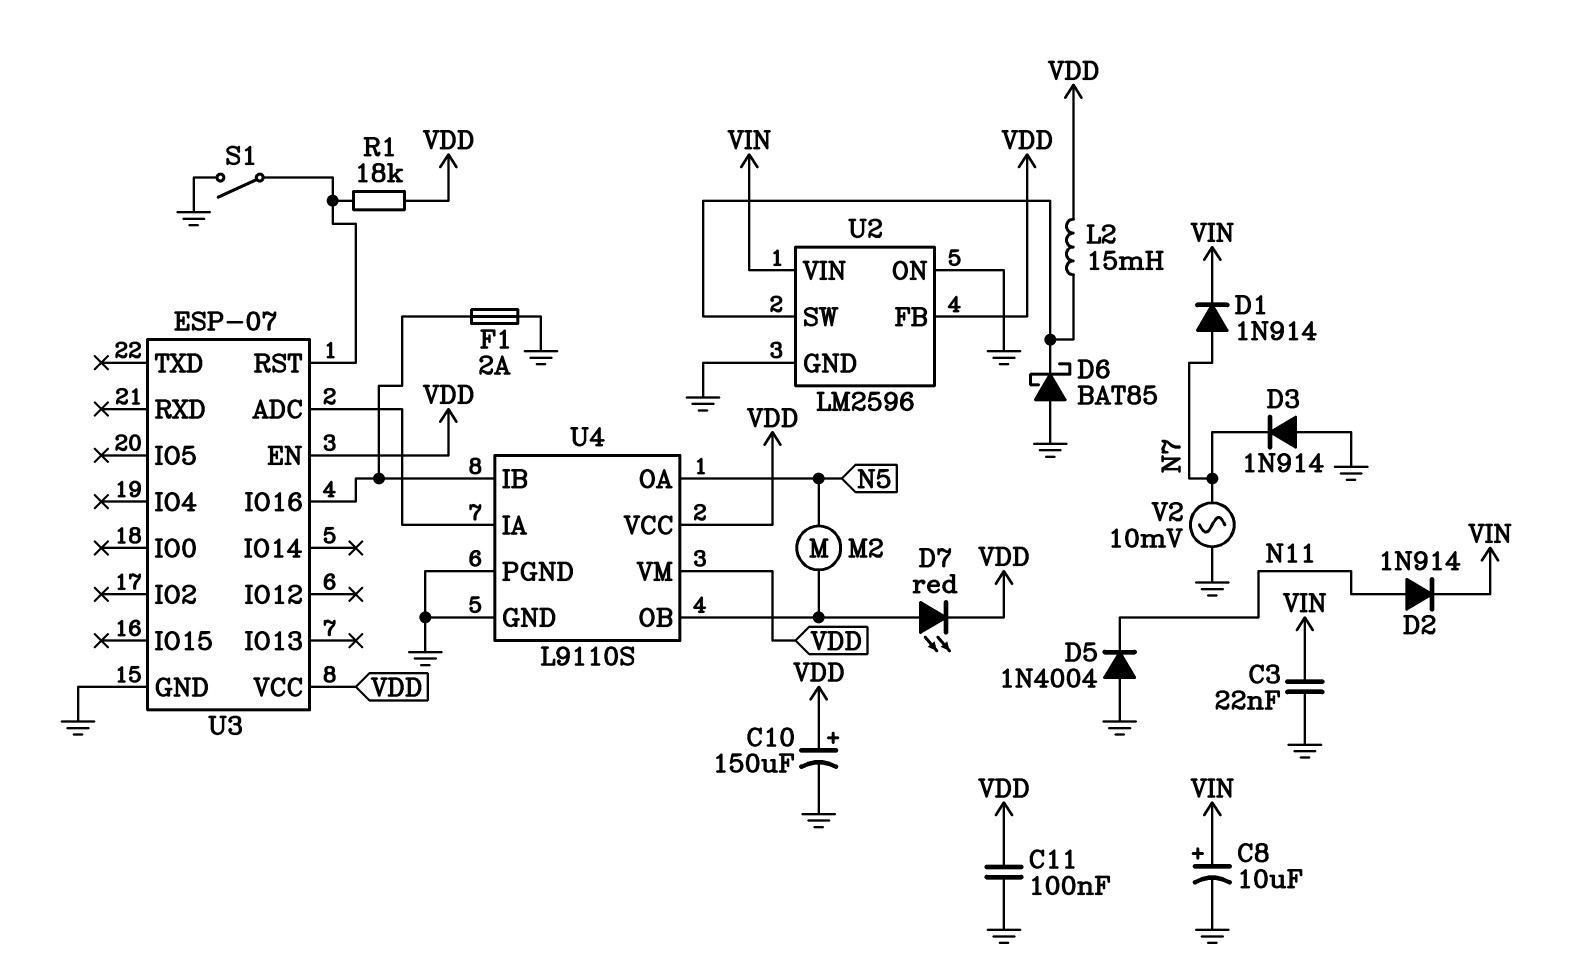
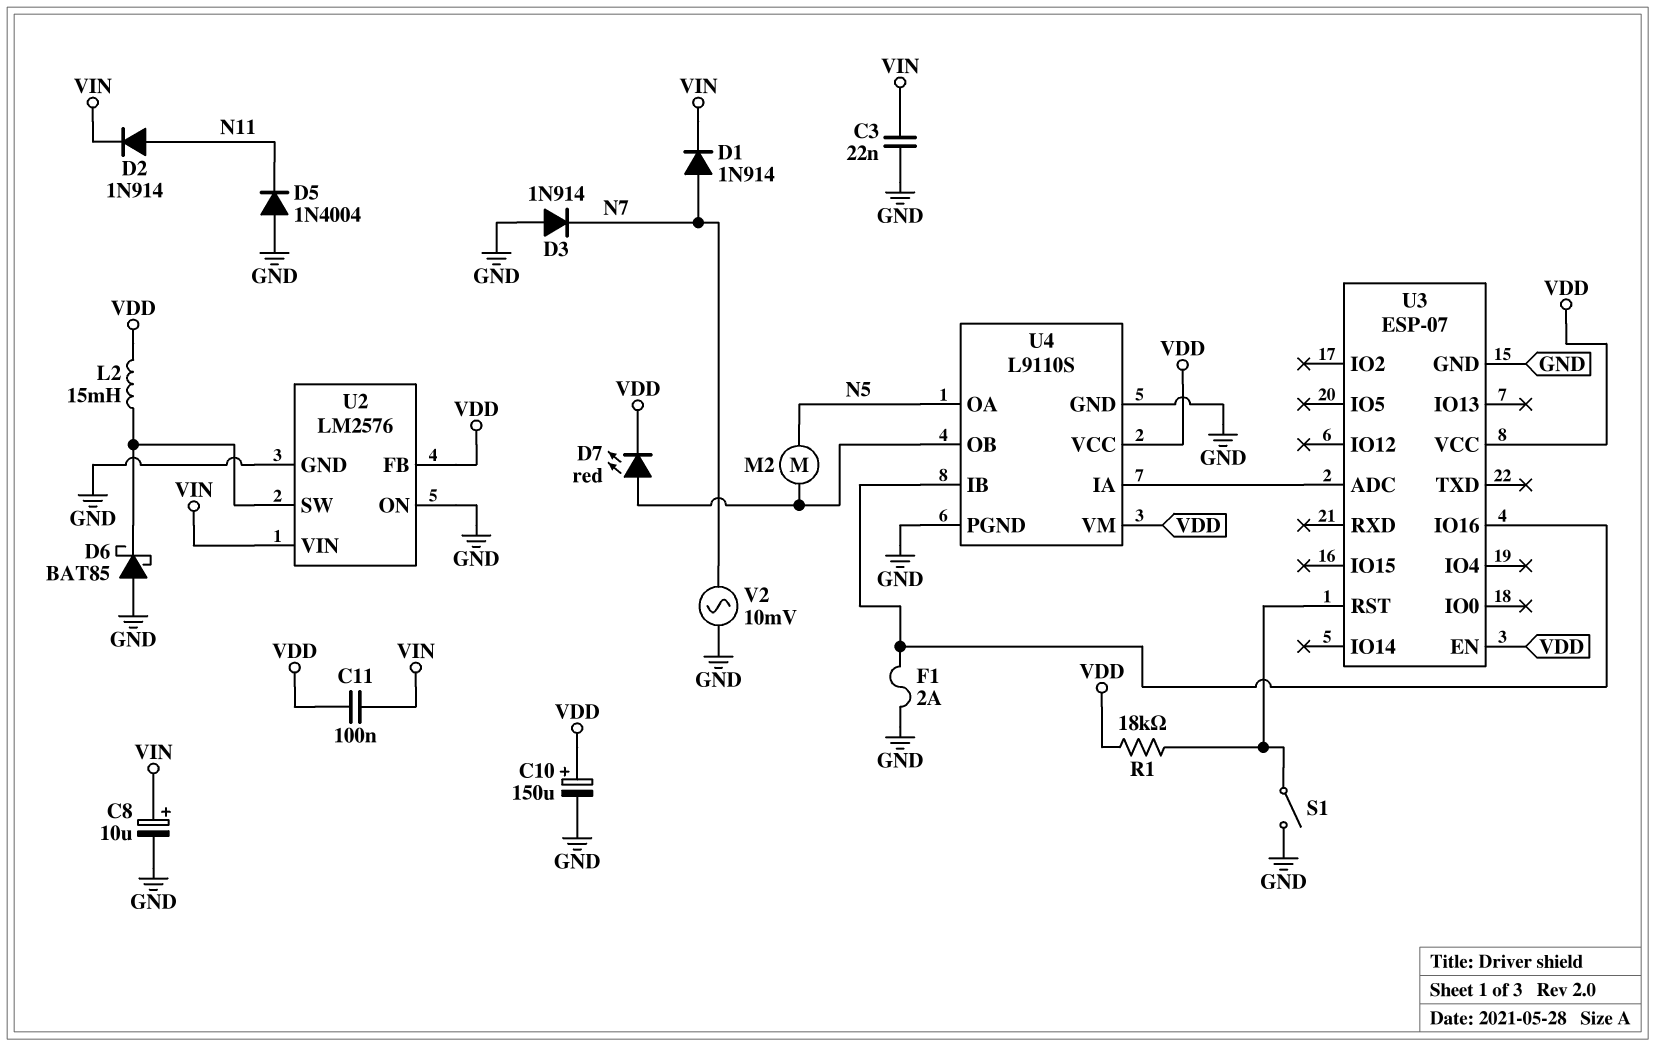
C11: 100nF (GND, VDD) -> 100nF (VDD, VIN)
U2: LM2596 -> LM2576

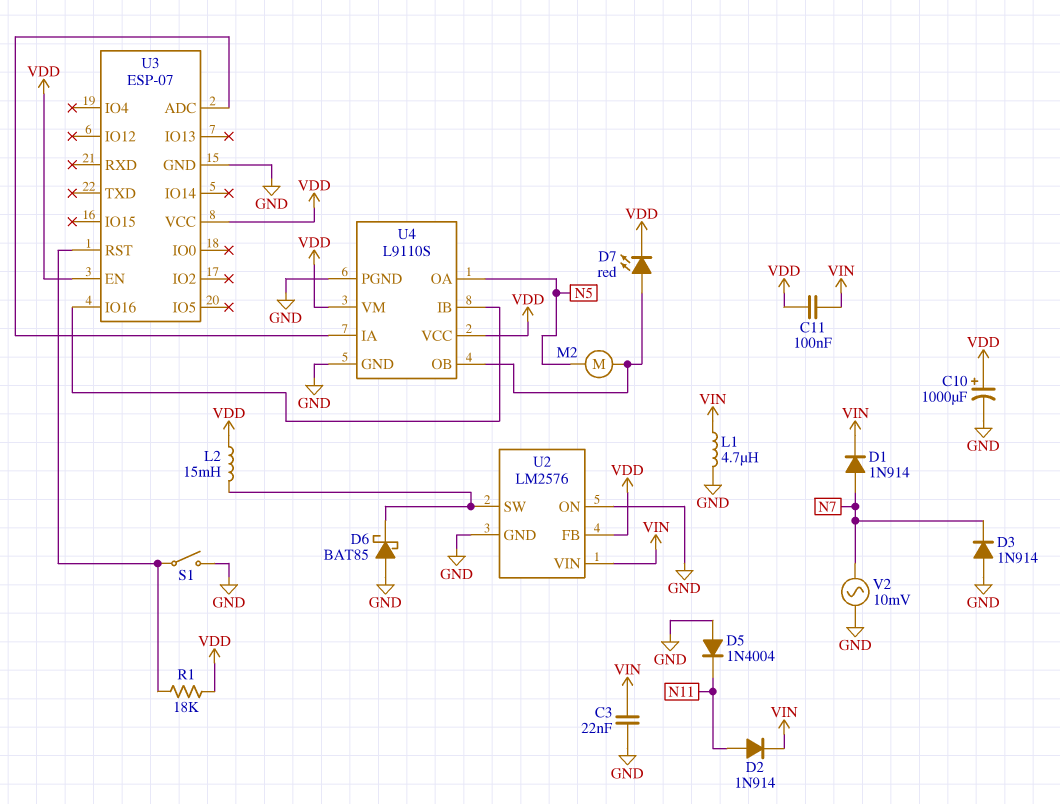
C8: 10uF (plus VIN, minus GND) -> none
C10: 150uF (plus VDD, minus GND) -> 1000uF (plus VDD, minus GND)
F1: 2A (GND, U3/IO16) -> none
L1: none -> 4.7uH (GND, VIN)

